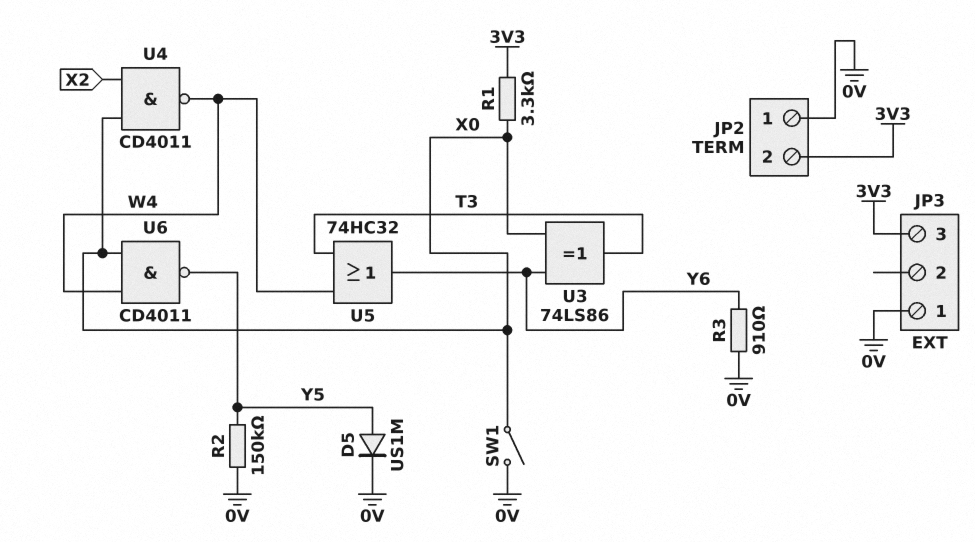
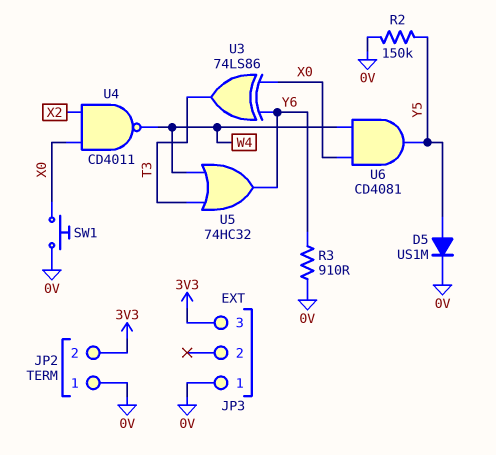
R1: 3.3k (3V3, X0) -> none
SW1: switch (0V, X0) -> button (0V, X0)
U6: NAND CD4011 (in W4, in X0, out Y5) -> AND CD4081 (in W4, in X0, out Y5)

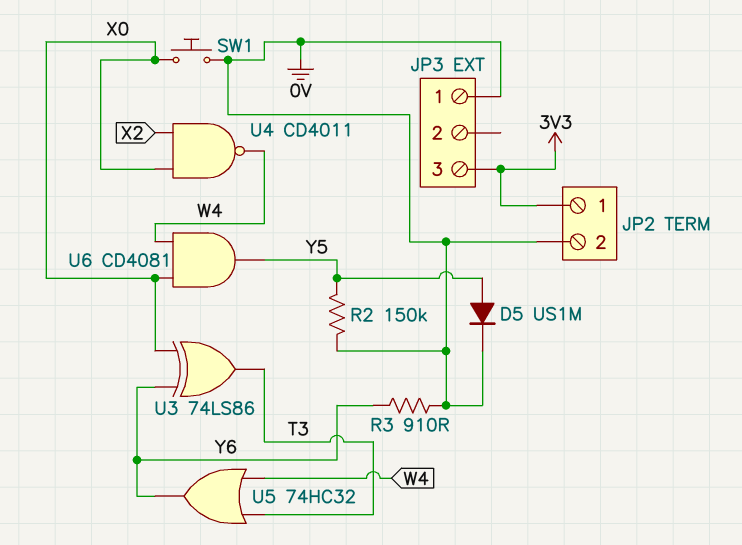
JP2 pin 1: 0V -> 3V3
JP2 pin 2: 3V3 -> 0V

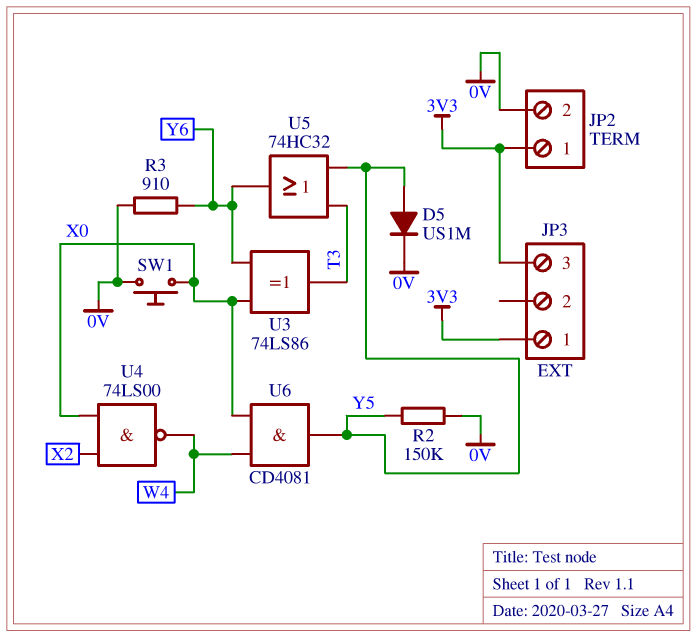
JP3 pin 1: 0V -> 3V3
U4: NAND CD4011 (in X0, in X2, out W4) -> NAND 74LS00 (in X0, in X2, out W4)
U5: OR 74HC32 (in T3, in W4, out Y6) -> OR 74HC32 (in T3, in Y5, out Y6)

